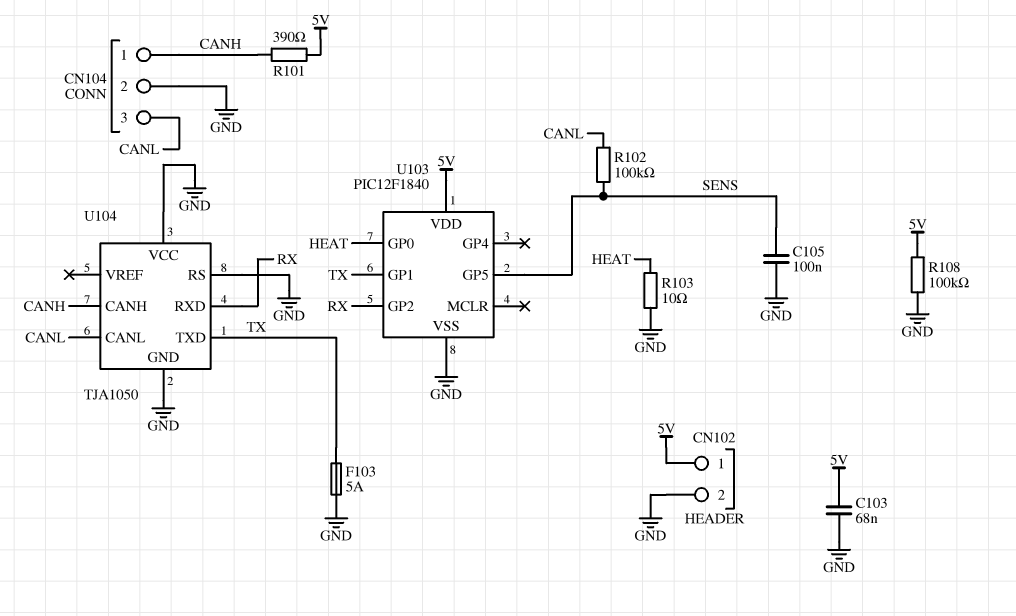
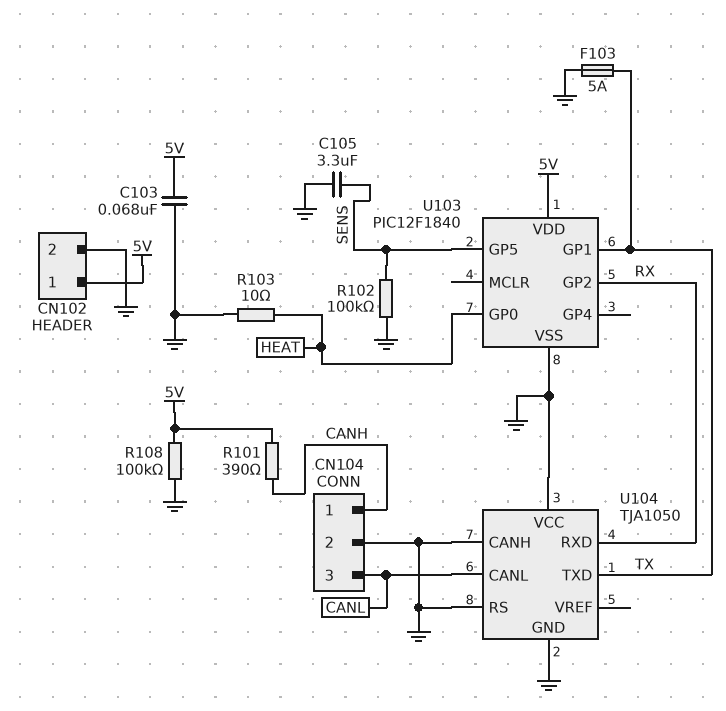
C105: 100nF (GND, SENS) -> 3.3uF (GND, SENS)
R102: 100k (CANL, SENS) -> 100k (GND, SENS)
U104 pin CANH: CANH -> GND

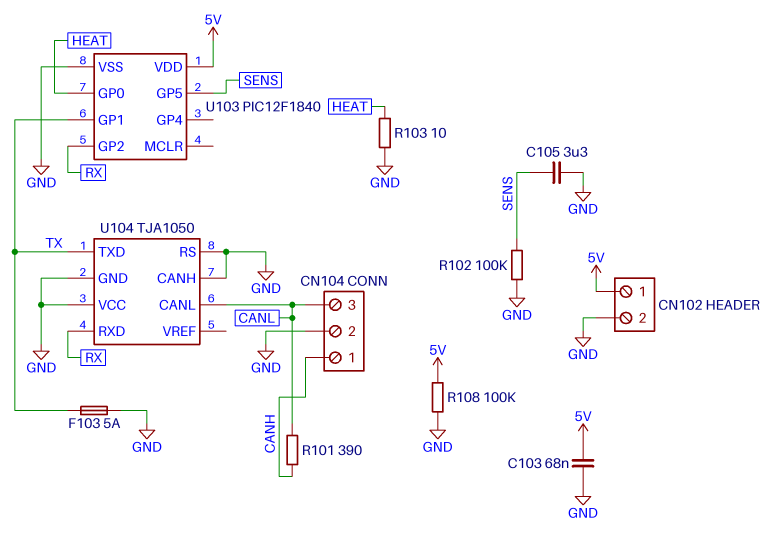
R101: 390 (5V, CANH) -> 390 (CANH, CANL)

